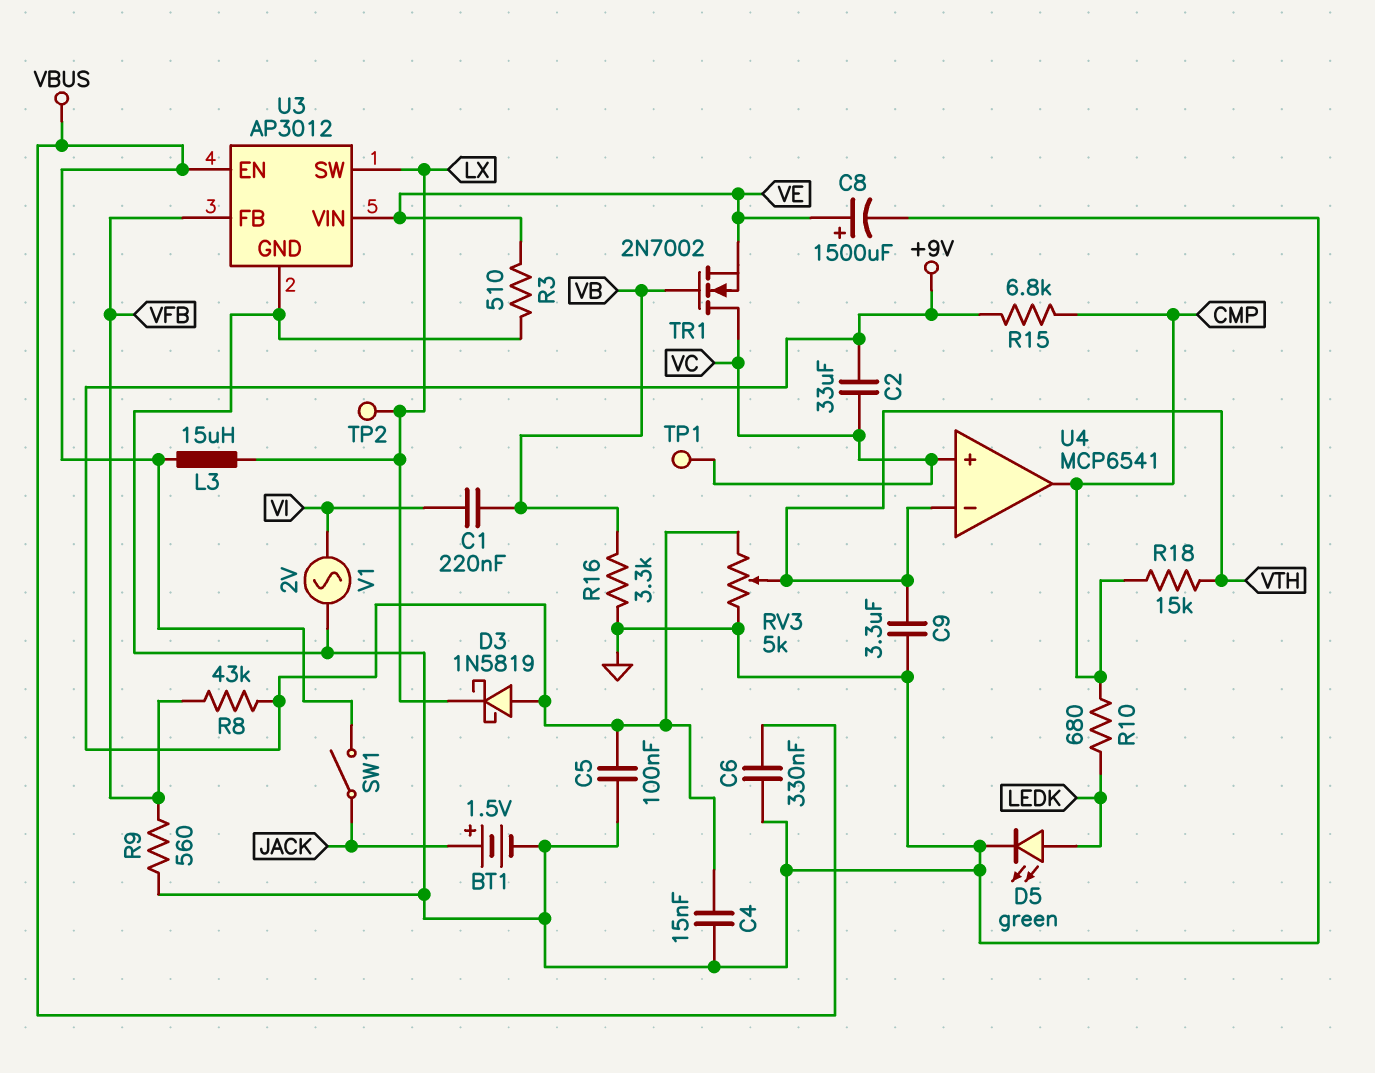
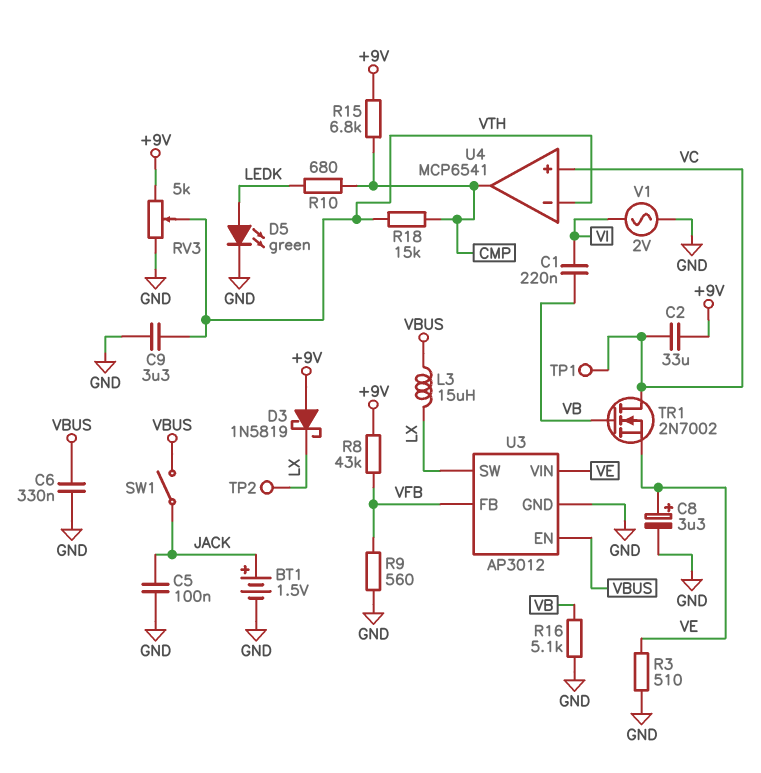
C4: 15nF (+9V, GND) -> none
C5: 100nF (+9V, GND) -> 100nF (GND, JACK)
C8: 1500uF (plus VE, minus GND) -> 3.3uF (plus VE, minus GND)
R16: 3.3k (GND, VB) -> 5.1k (GND, VB)

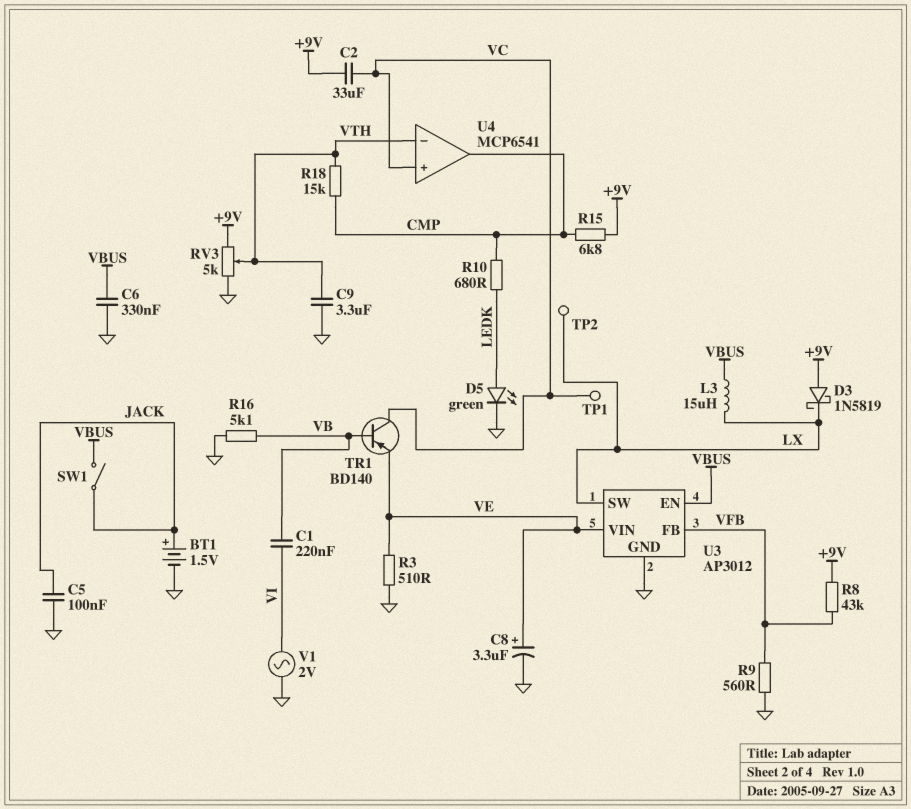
TR1: NMOS 2N7002 (G VB, D VC, S VE) -> PNP BD140 (B VB, C VC, E VE)

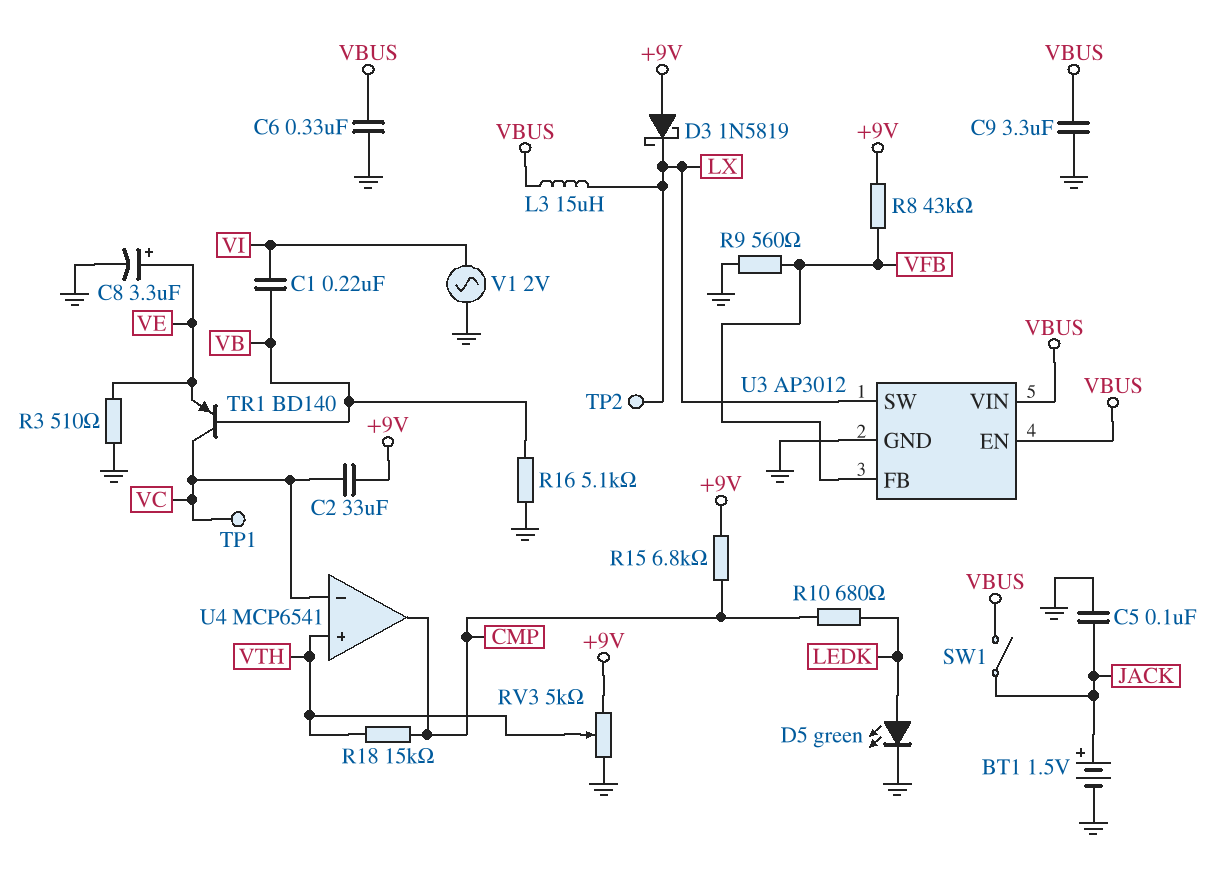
C9: 3.3uF (GND, VTH) -> 3.3uF (GND, VBUS)
U3 pin VIN: VE -> VBUS
U4 pin in+: VC -> VTH
U4 pin in-: VTH -> VC

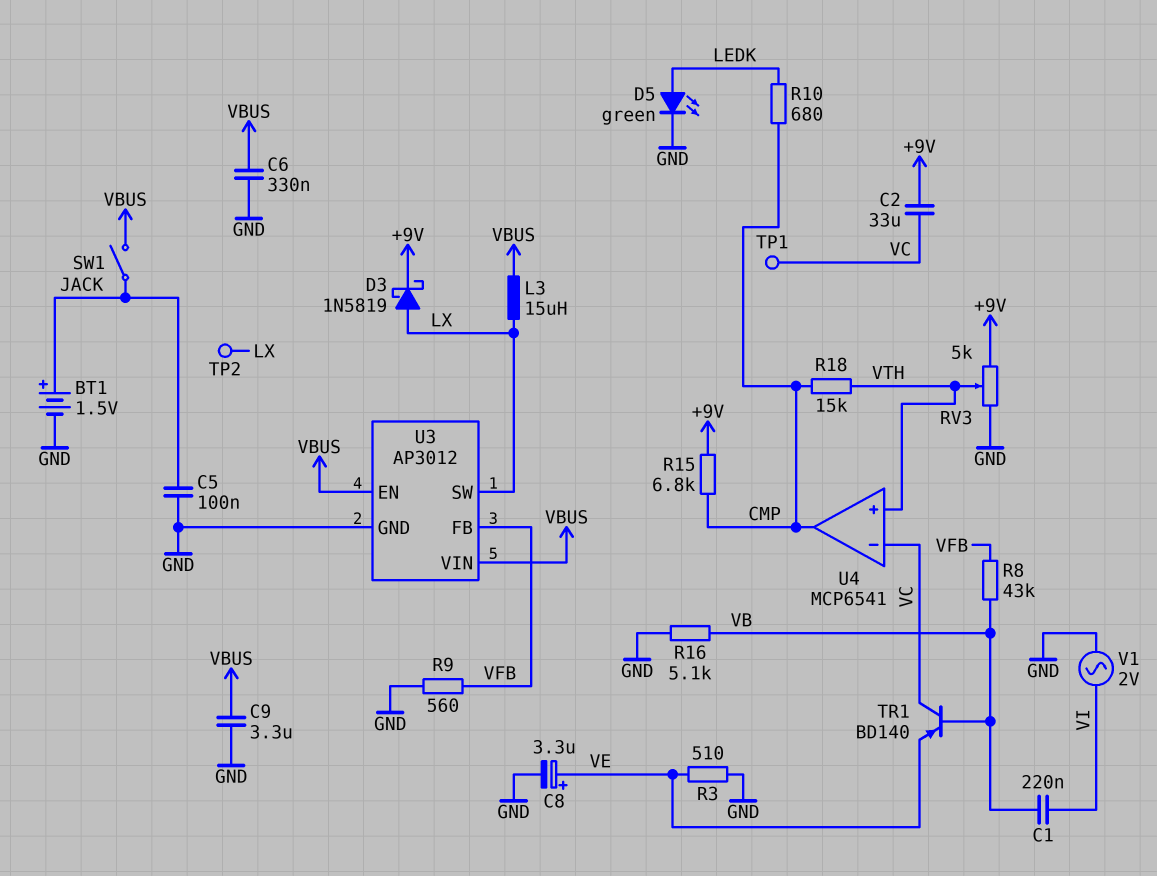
D3: schottky 1N5819 (A +9V, K LX) -> schottky 1N5819 (A LX, K +9V)
R8: 43k (+9V, VFB) -> 43k (VB, VFB)

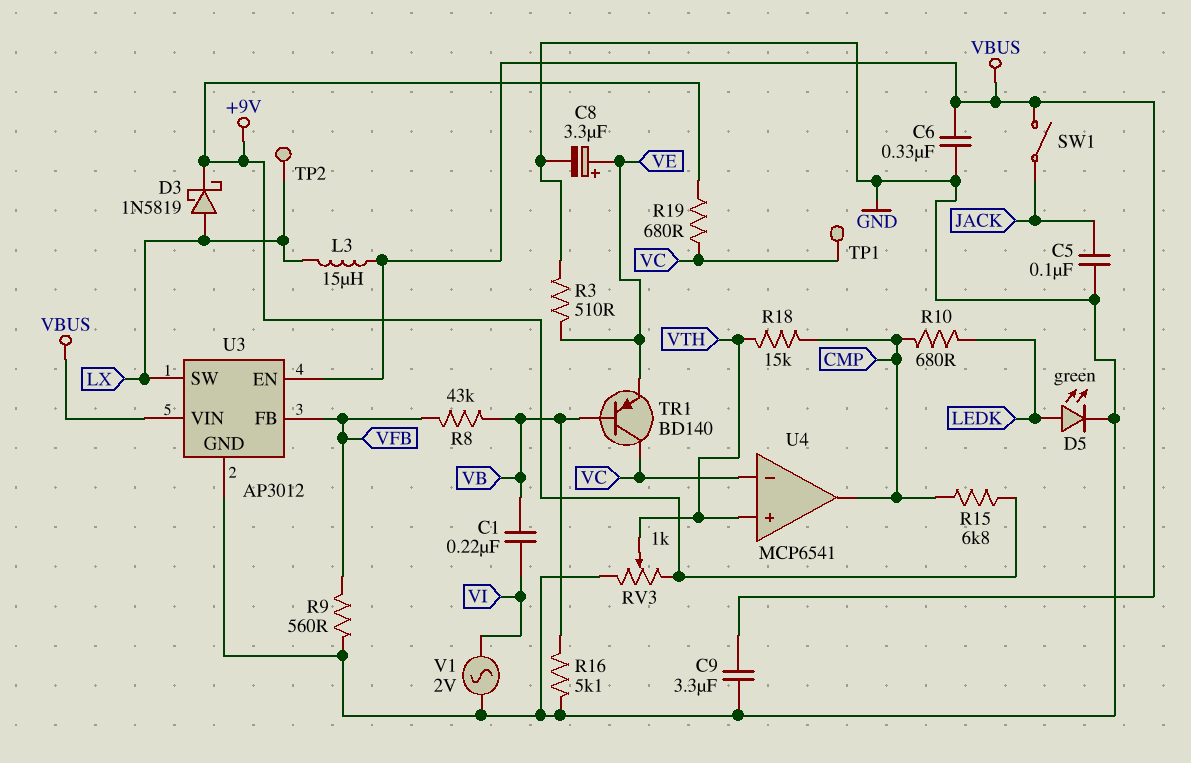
BT1: 1.5V (plus JACK, minus GND) -> none
C2: 33uF (+9V, VC) -> none
R19: none -> 680 (+9V, VC)
RV3: 5k (+9V, GND, wiper VTH) -> 1k (+9V, GND, wiper VTH)

